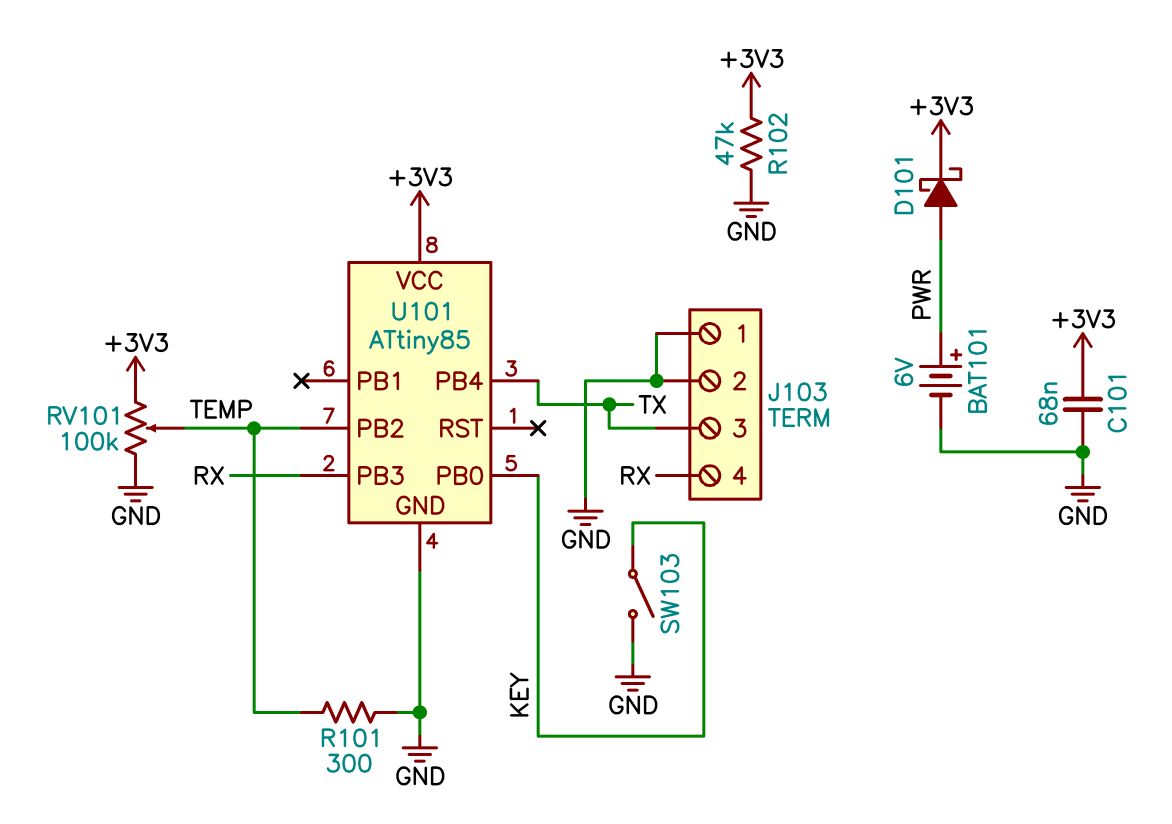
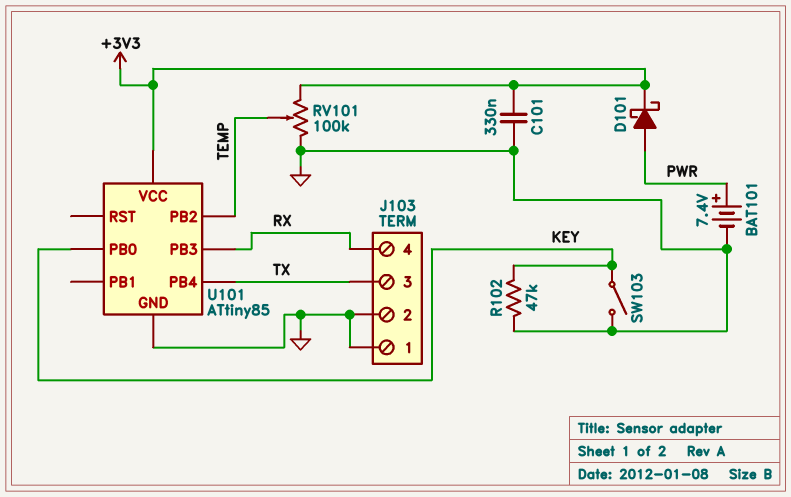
BAT101: 6V (plus PWR, minus GND) -> 7.4V (plus PWR, minus GND)
C101: 68nF (+3V3, GND) -> 330nF (+3V3, GND)
R101: 300 (GND, TEMP) -> none
R102: 47k (+3V3, GND) -> 47k (GND, KEY)

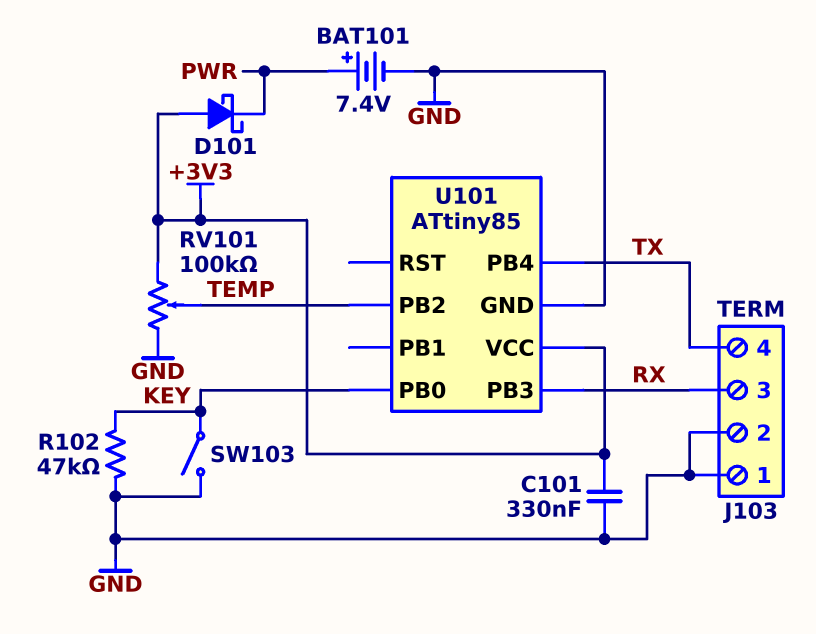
D101: schottky (A PWR, K +3V3) -> schottky (A +3V3, K PWR)
J103 pin 3: TX -> RX
J103 pin 4: RX -> TX

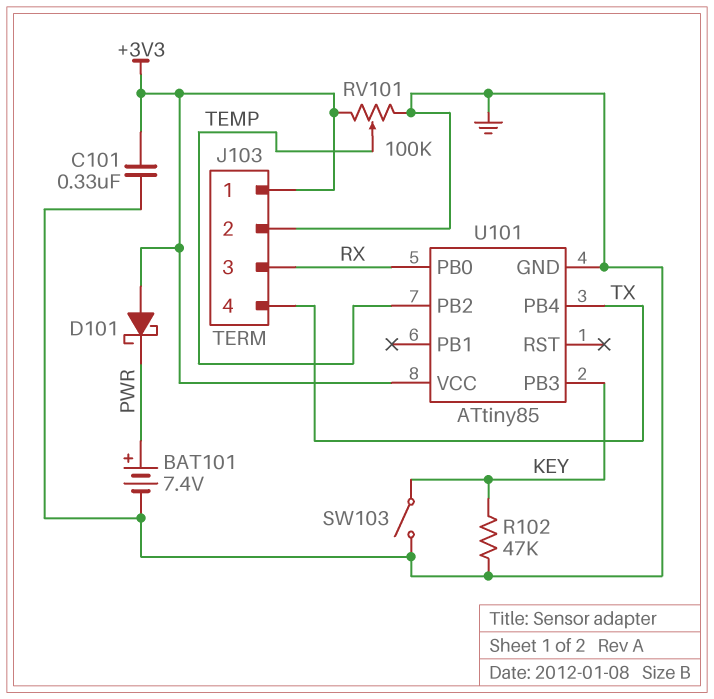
J103 pin 1: GND -> +3V3
U101 pin PB0: KEY -> RX
U101 pin PB3: RX -> KEY

